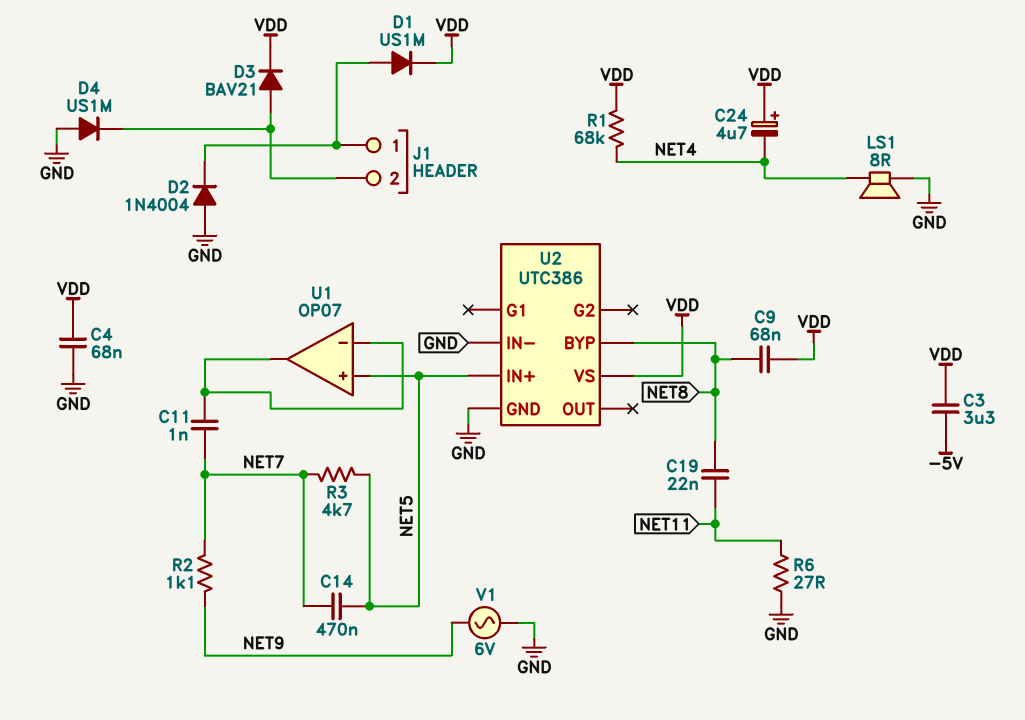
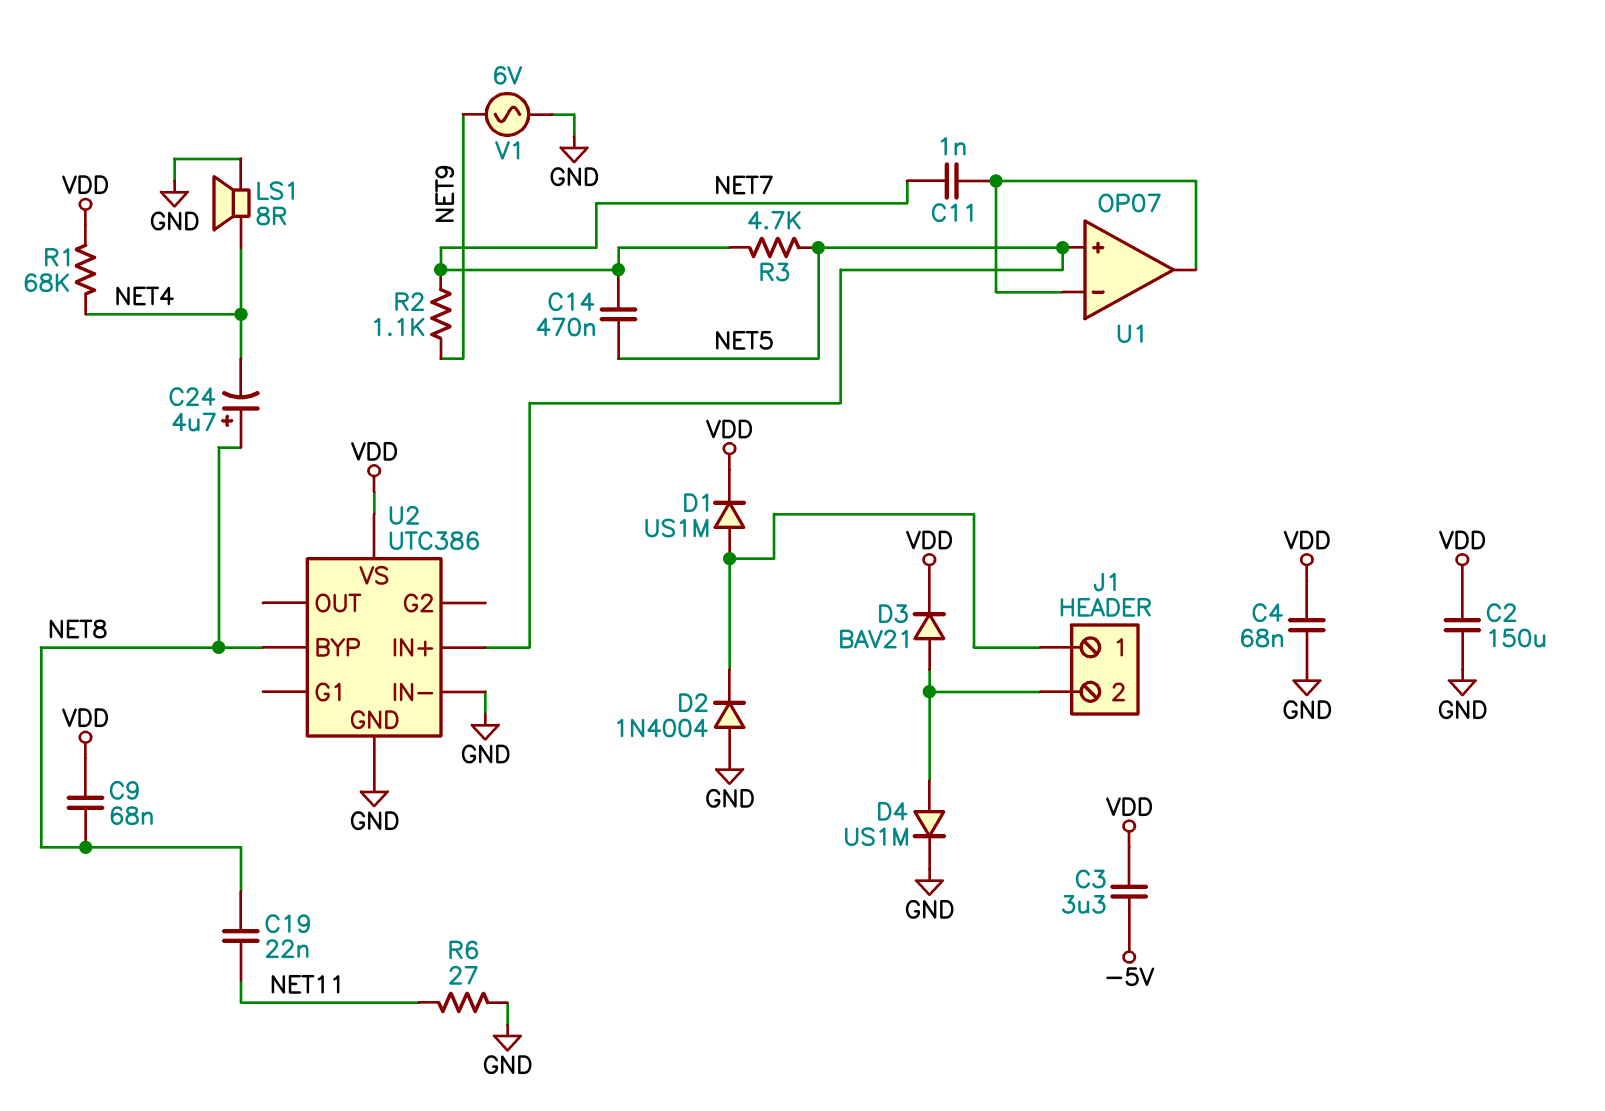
C2: none -> 150uF (GND, VDD)
C24: 4.7uF (plus VDD, minus NET4) -> 4.7uF (plus NET8, minus NET4)
D4: diode US1M (A GND, K J1/2) -> diode US1M (A J1/2, K GND)

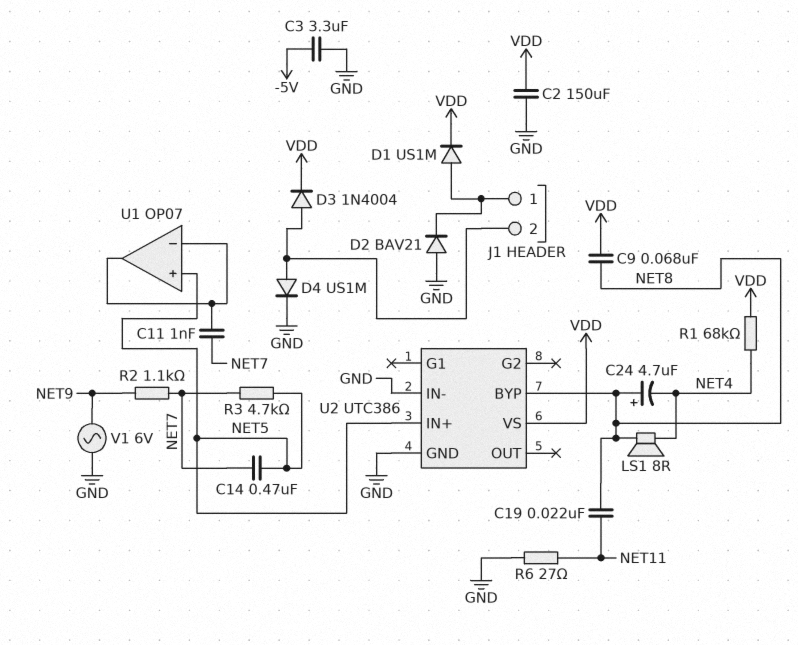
C3: 3.3uF (-5V, VDD) -> 3.3uF (-5V, GND)
C4: 68nF (GND, VDD) -> none
D2: diode 1N4004 (A GND, K J1/1) -> diode BAV21 (A GND, K J1/1)
D3: diode BAV21 (A J1/2, K VDD) -> diode 1N4004 (A J1/2, K VDD)
LS1: speaker 8R (GND, NET4) -> speaker 8R (NET4, NET8)

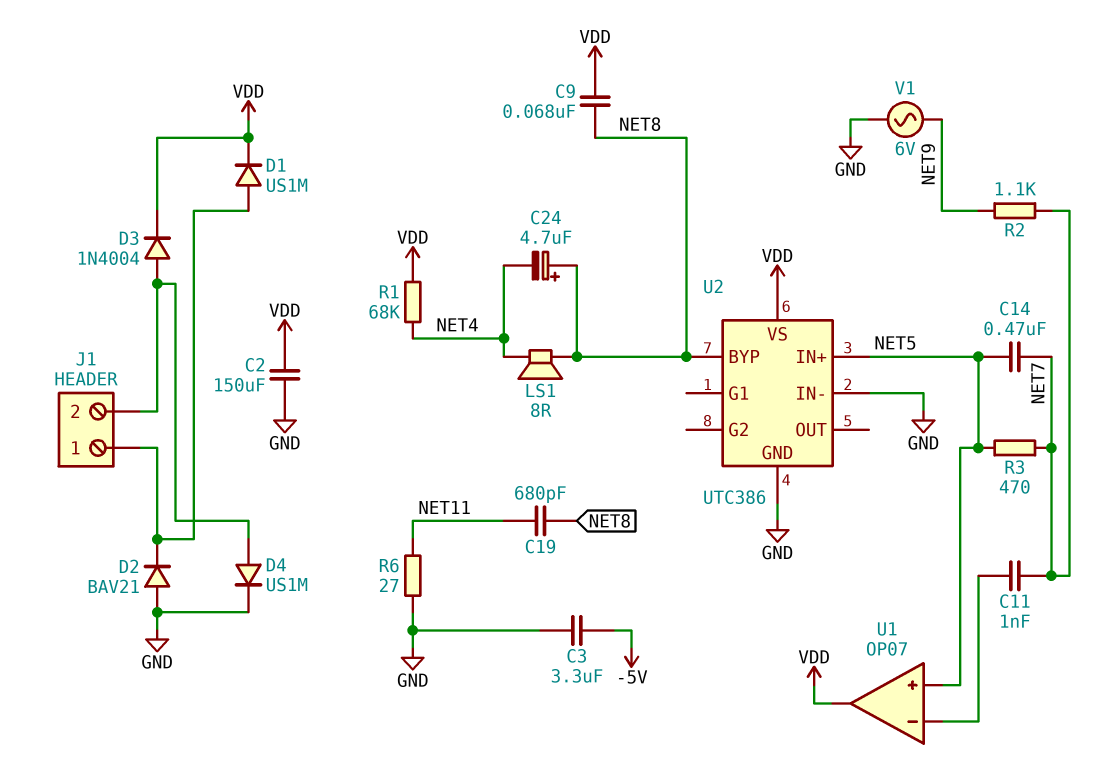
C19: 22nF (NET8, NET11) -> 680pF (NET8, NET11)
R3: 4.7k (NET5, NET7) -> 470 (NET5, NET7)
U1 pin out: U1/in- -> VDD

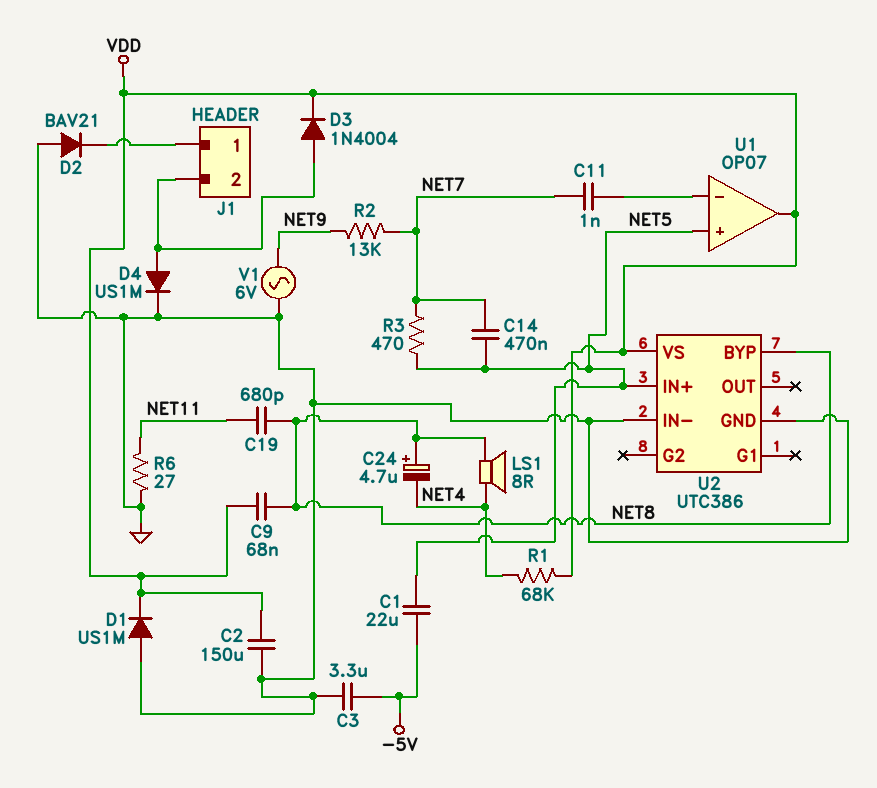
C1: none -> 22uF (-5V, NET5)
D1: diode US1M (A J1/1, K VDD) -> diode US1M (A GND, K VDD)
R2: 1.1k (NET7, NET9) -> 13k (NET7, NET9)

